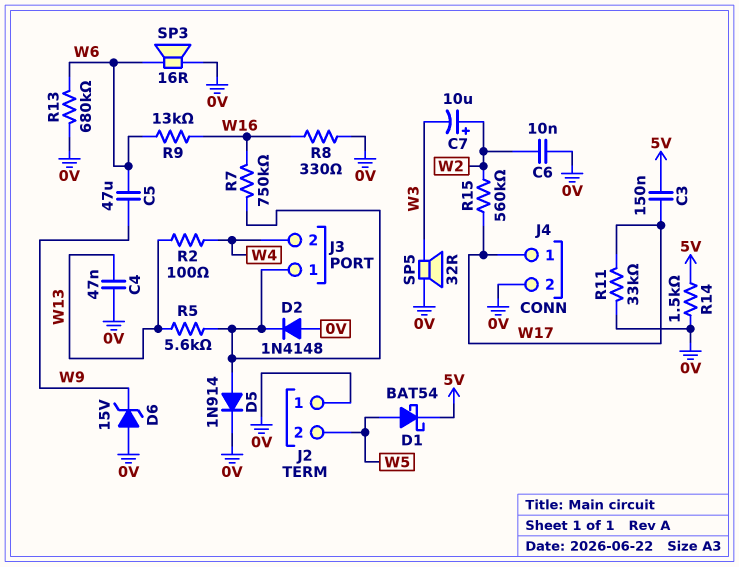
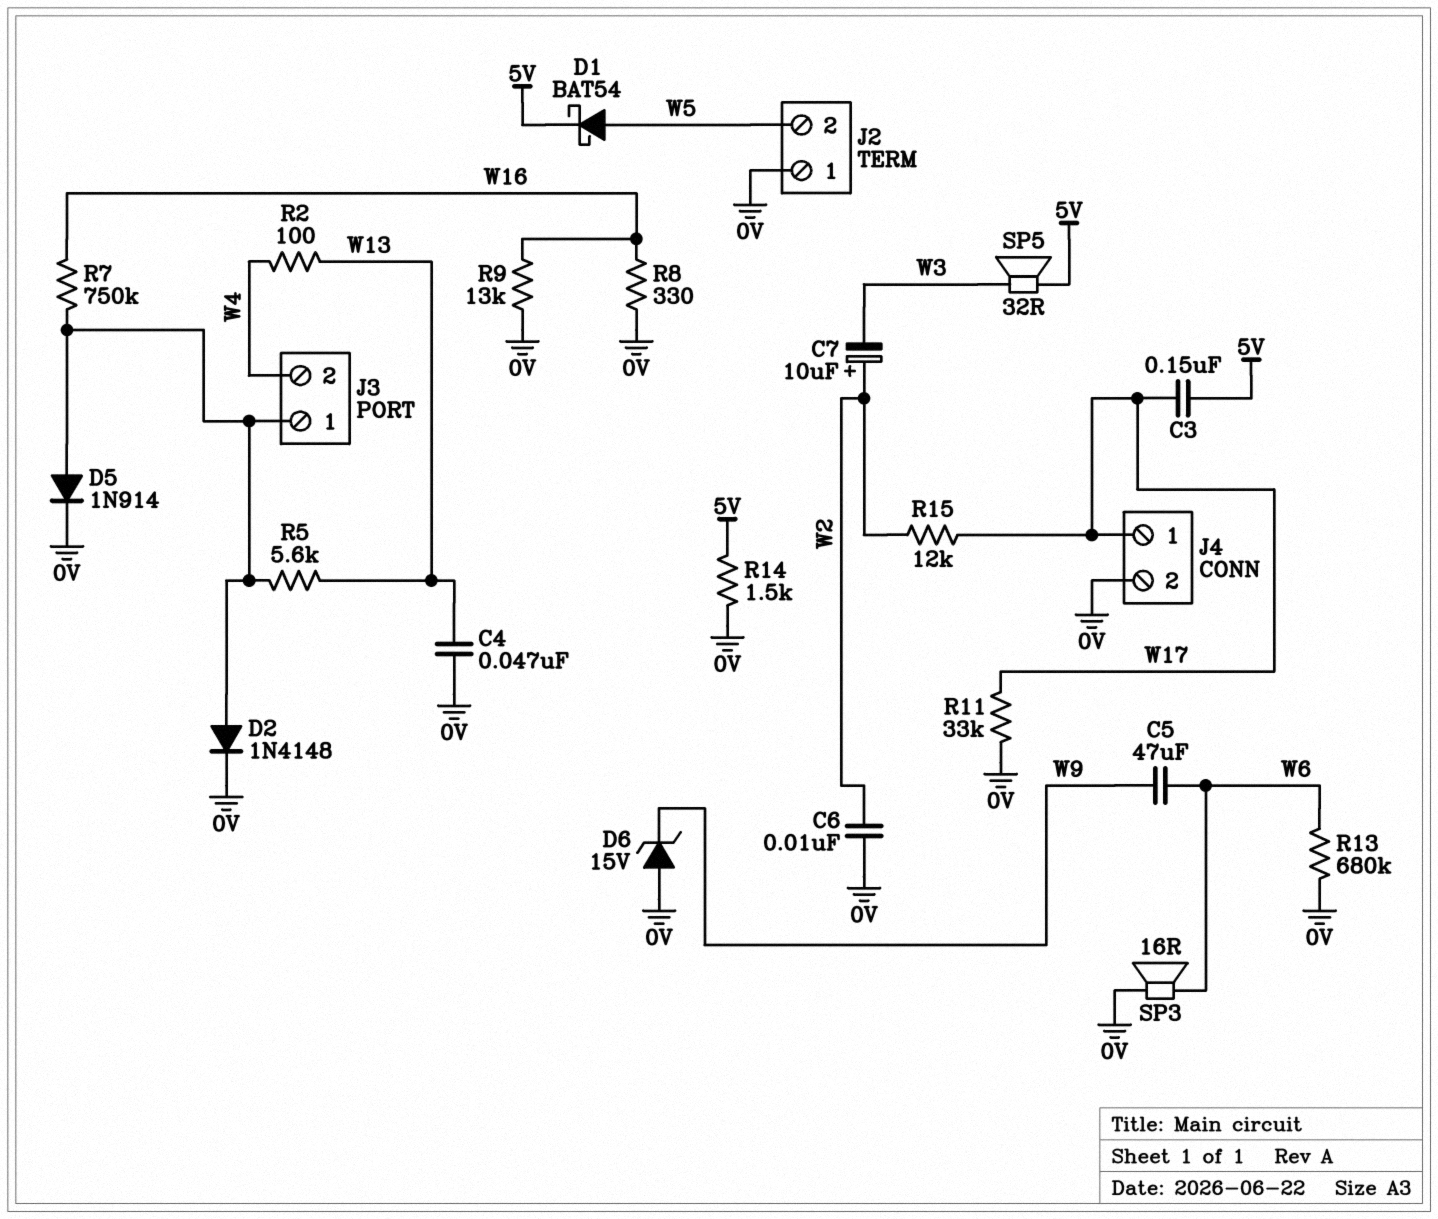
D2: diode 1N4148 (A 0V, K J3/1) -> diode 1N4148 (A J3/1, K 0V)
R9: 13k (W6, W16) -> 13k (0V, W16)
R15: 560k (W2, W17) -> 12k (W2, W17)
SP5: speaker 32R (0V, W3) -> speaker 32R (5V, W3)

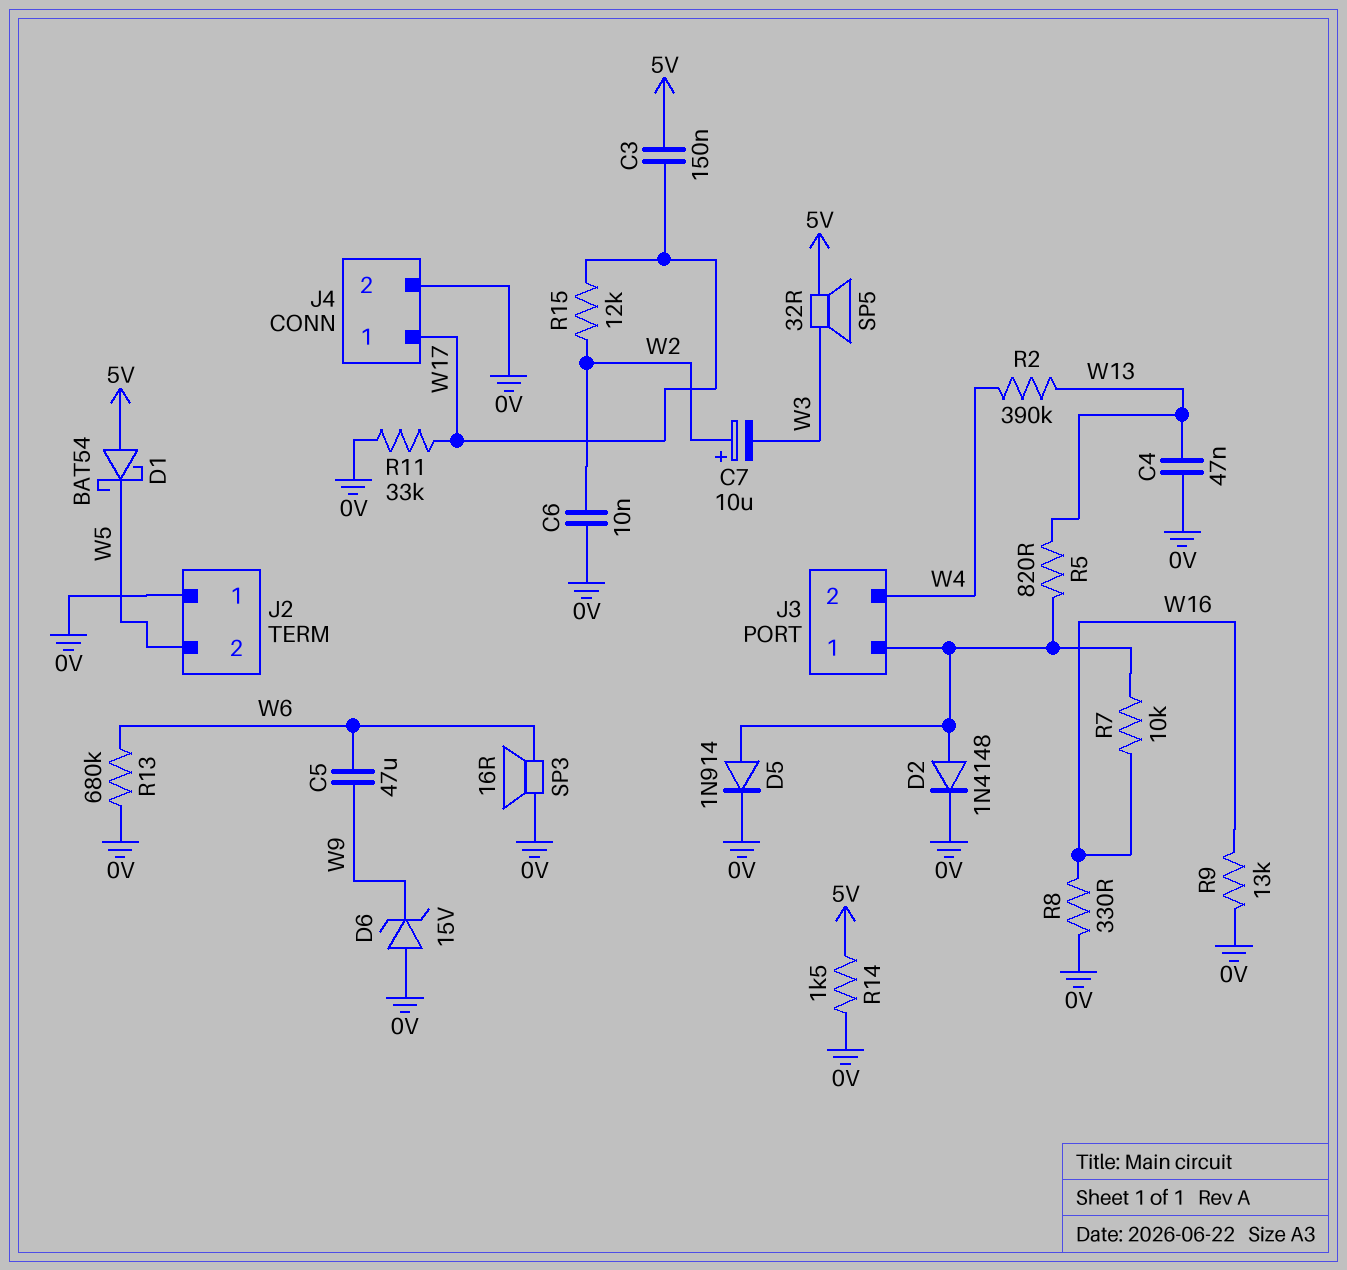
D1: schottky BAT54 (A W5, K 5V) -> schottky BAT54 (A 5V, K W5)
R2: 100 (W4, W13) -> 390k (W4, W13)
R5: 5.6k (J3/1, W13) -> 820 (J3/1, W13)
R7: 750k (J3/1, W16) -> 10k (J3/1, W16)

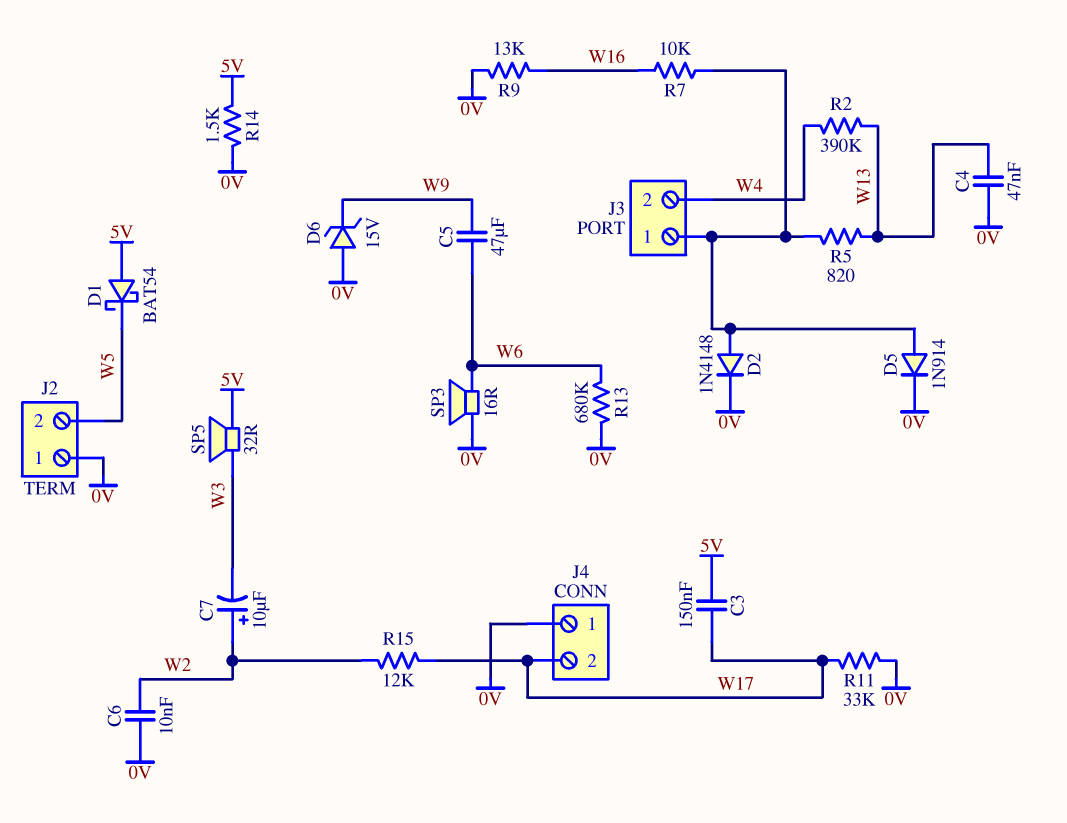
J4 pin 1: W17 -> 0V
J4 pin 2: 0V -> W17
R8: 330 (0V, W16) -> none

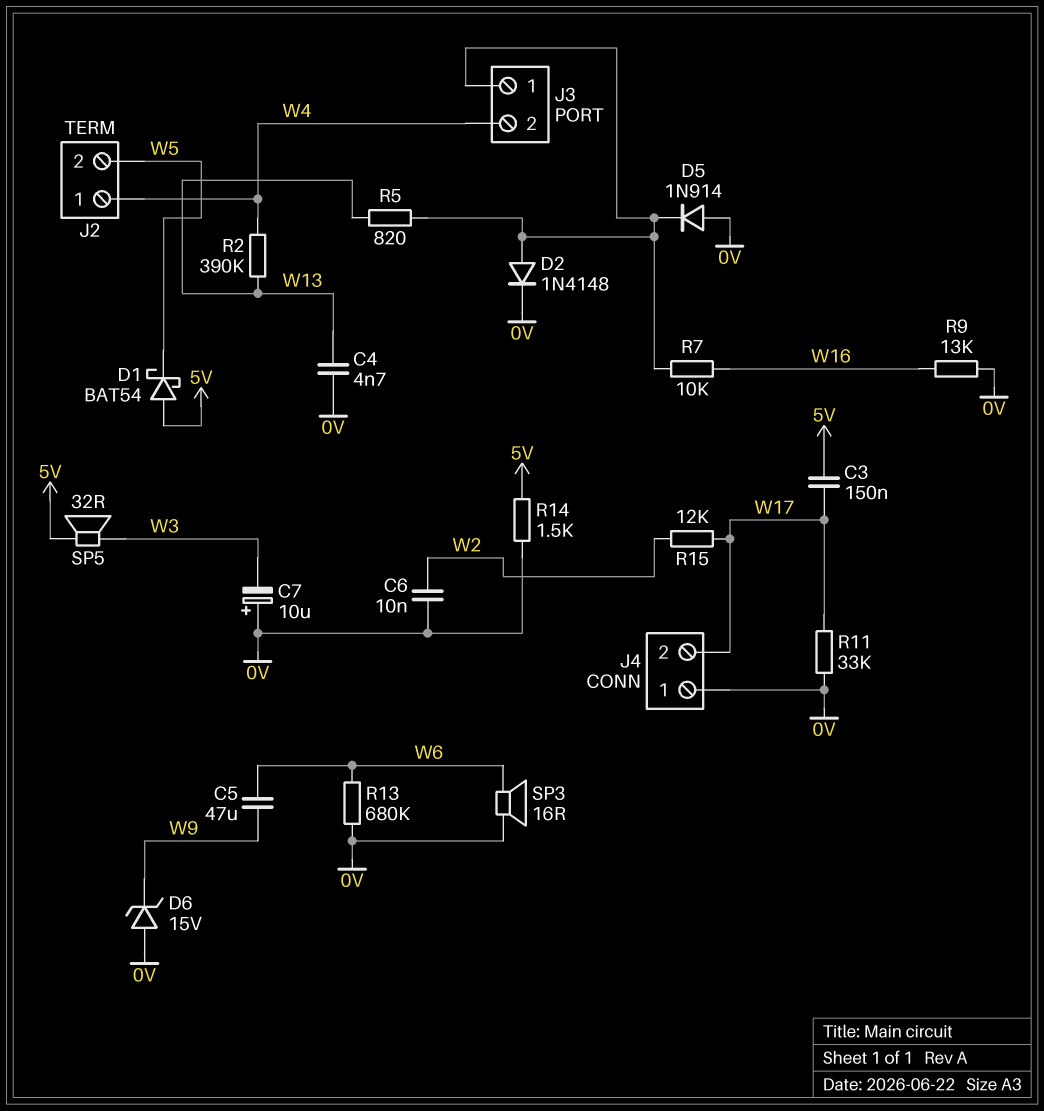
C4: 47nF (0V, W13) -> 4.7nF (0V, W13)
C7: 10uF (plus W2, minus W3) -> 10uF (plus 0V, minus W3)
D5: diode 1N914 (A J3/1, K 0V) -> diode 1N914 (A 0V, K J3/1)
J2 pin 1: 0V -> W4

